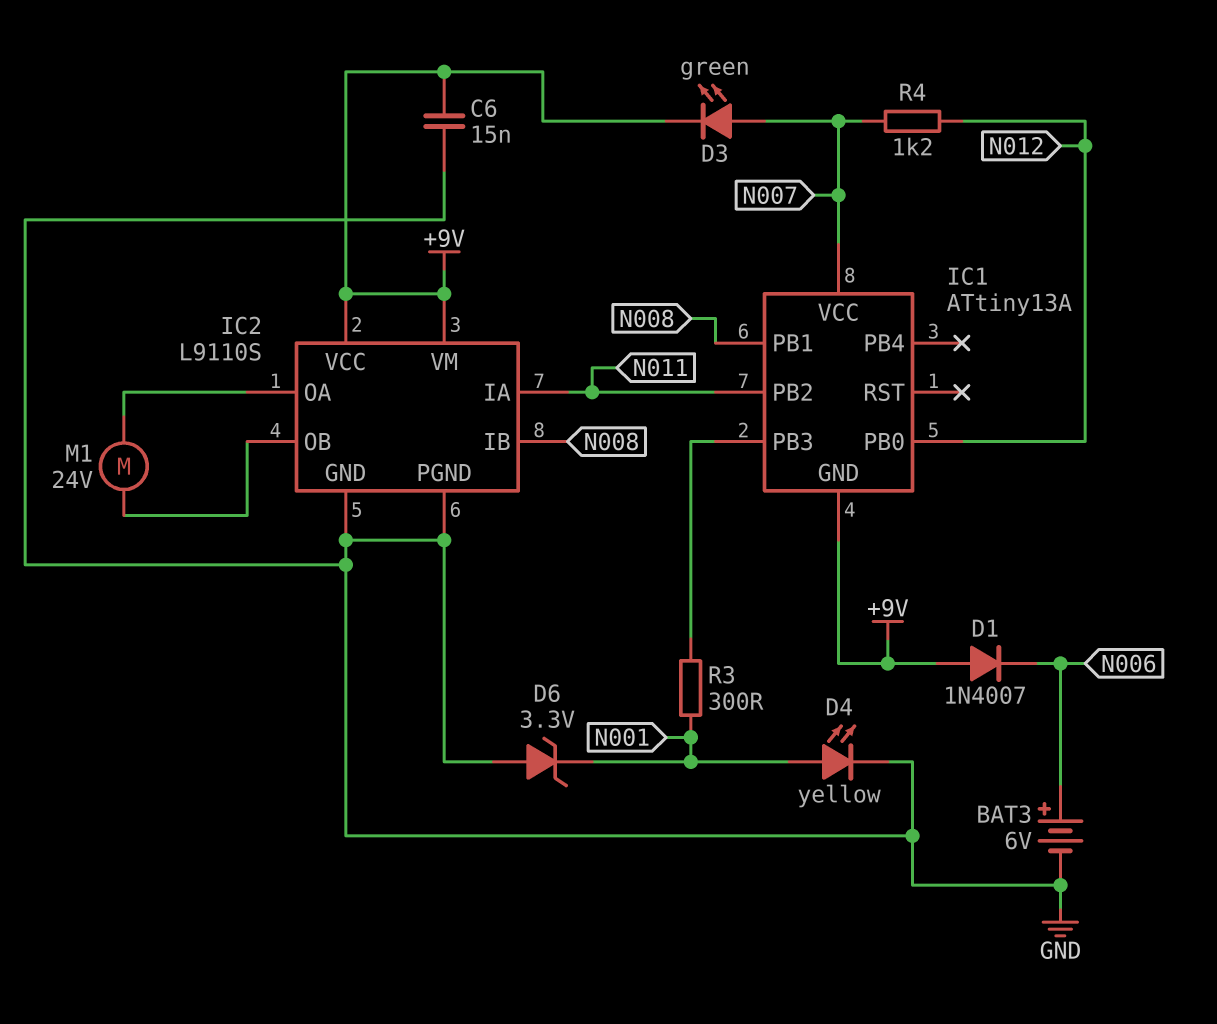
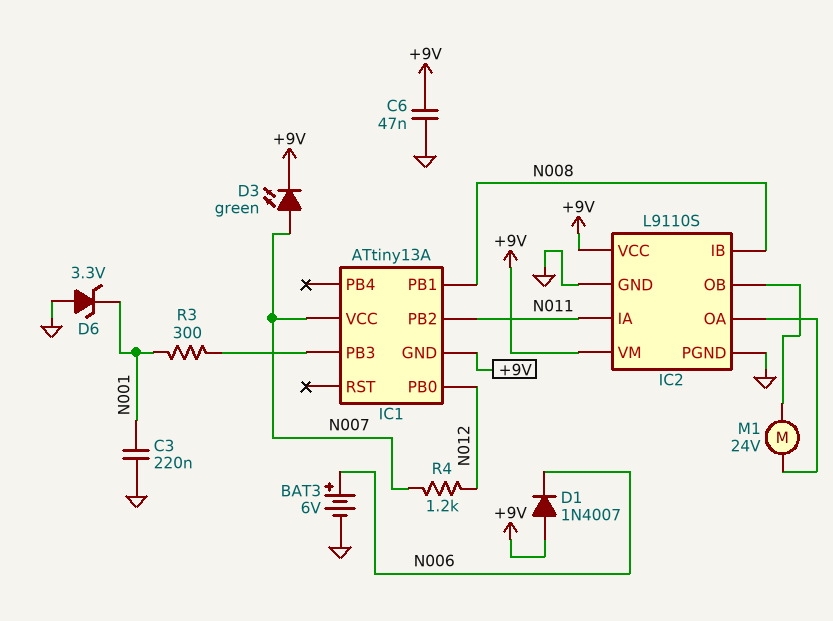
C3: none -> 220nF (GND, N001)
C6: 15nF (+9V, GND) -> 47nF (+9V, GND)
D4: LED yellow (A N001, K GND) -> none

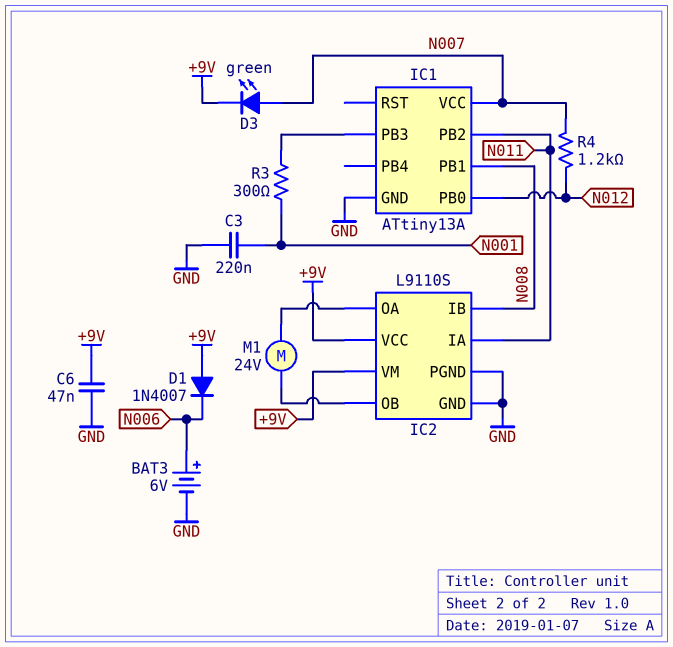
D6: zener 3.3V (A GND, K N001) -> none
IC1 pin GND: +9V -> GND

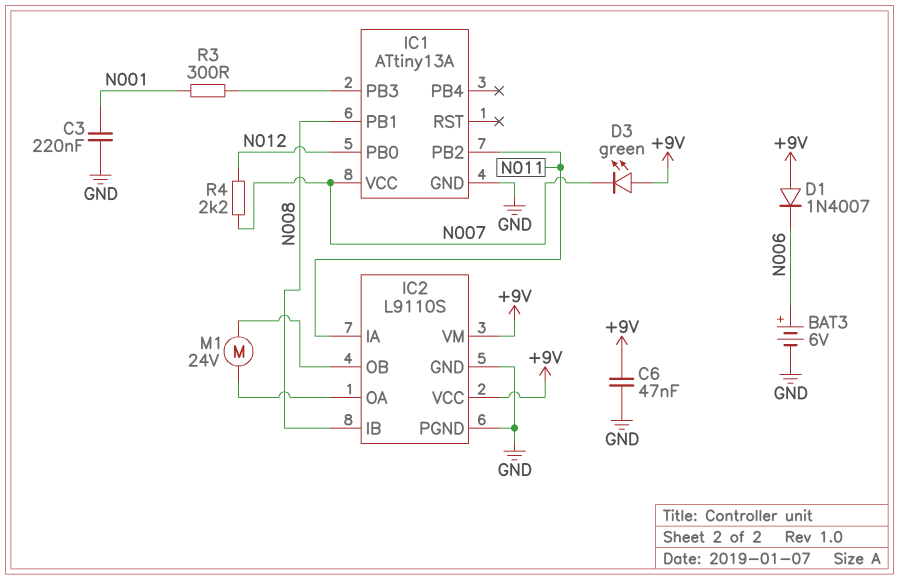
D3: LED green (A N007, K +9V) -> LED green (A +9V, K N007)
R4: 1.2k (N007, N012) -> 2.2k (N007, N012)

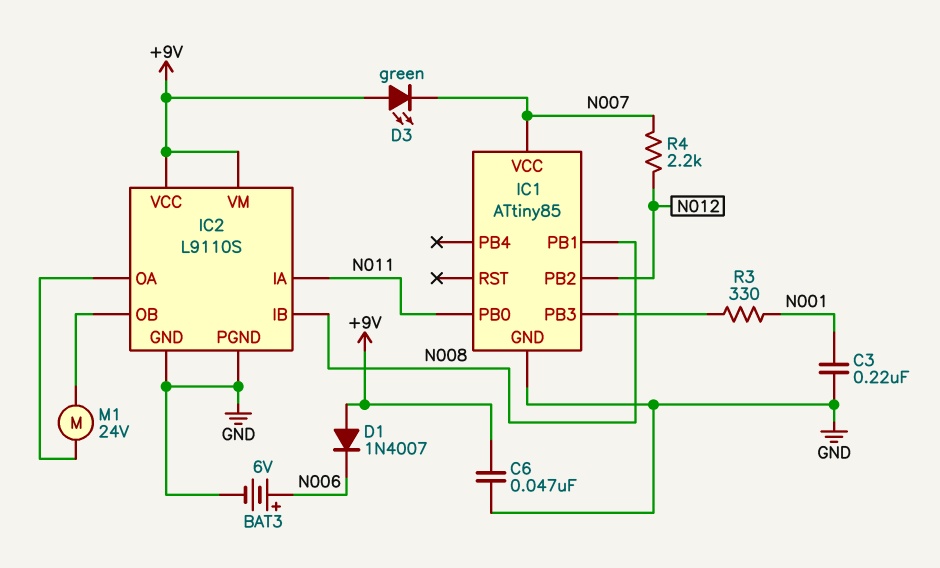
IC1: ATtiny13A -> ATtiny85
IC1 pin PB0: N012 -> N011
IC1 pin PB2: N011 -> N012
R3: 300 (IC1/PB3, N001) -> 330 (IC1/PB3, N001)

